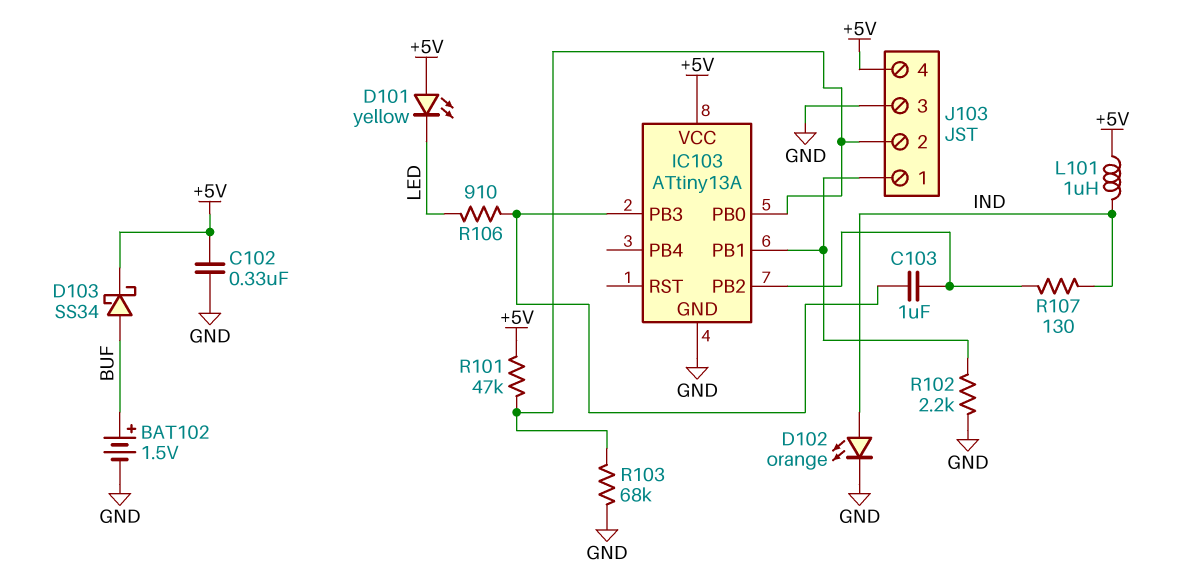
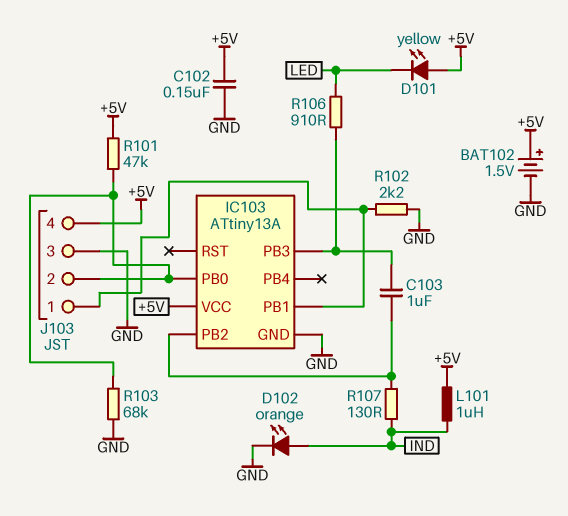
BAT102: 1.5V (plus BUF, minus GND) -> 1.5V (plus +5V, minus GND)
C102: 330nF (+5V, GND) -> 150nF (+5V, GND)
D103: schottky SS34 (A BUF, K +5V) -> none

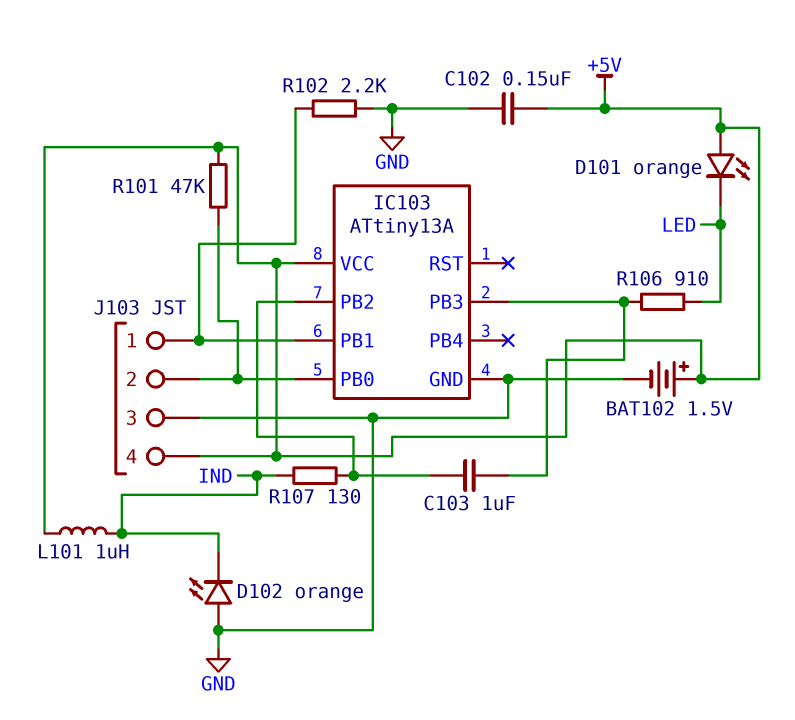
D101: LED yellow (A +5V, K LED) -> LED orange (A +5V, K LED)
D102: LED orange (A IND, K GND) -> LED orange (A GND, K IND)
R103: 68k (GND, IC103/PB0) -> none

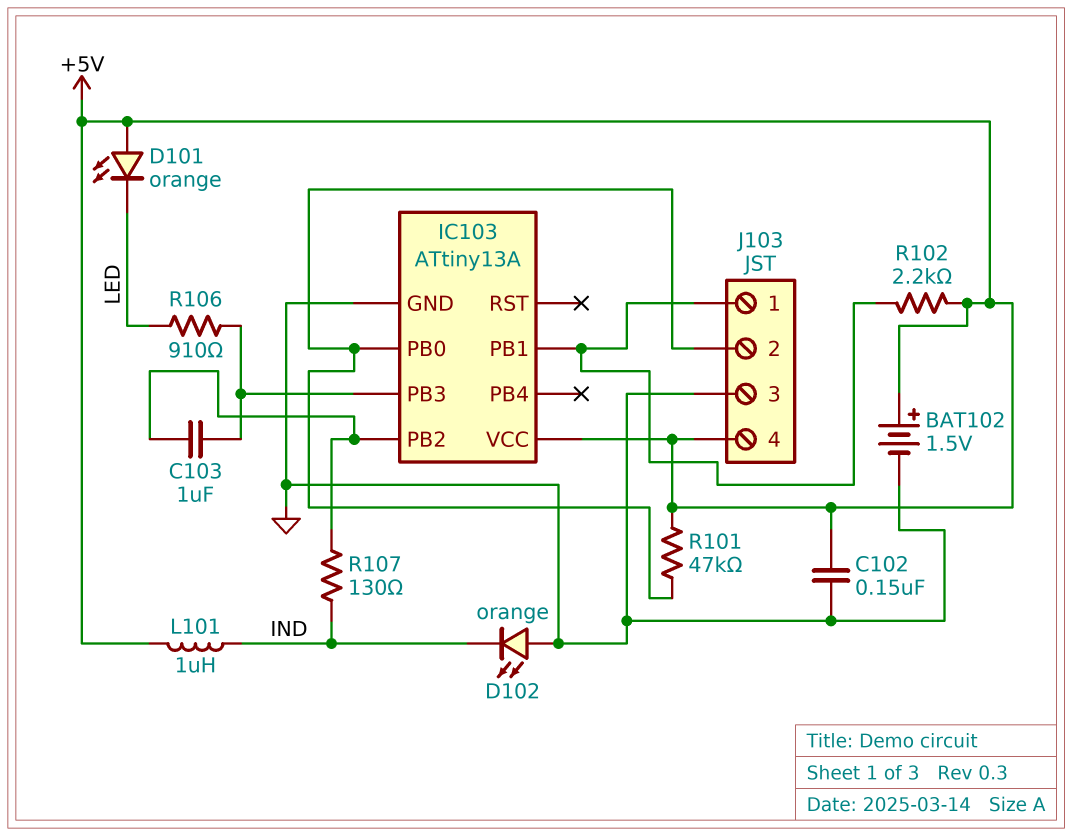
R102: 2.2k (GND, IC103/PB1) -> 2.2k (+5V, IC103/PB1)

